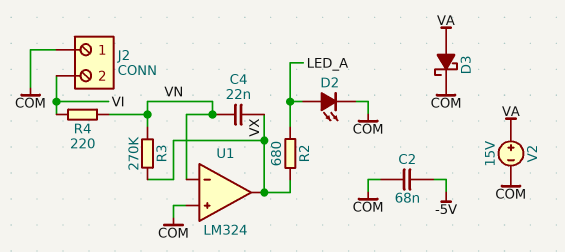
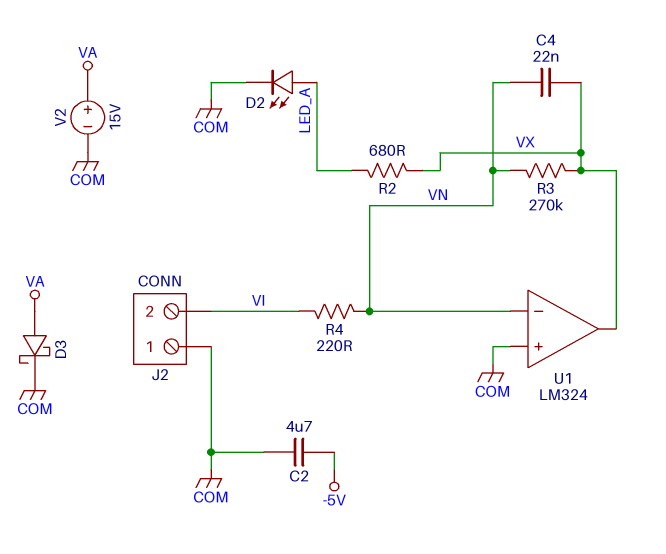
C2: 68nF (-5V, COM) -> 4.7uF (-5V, COM)

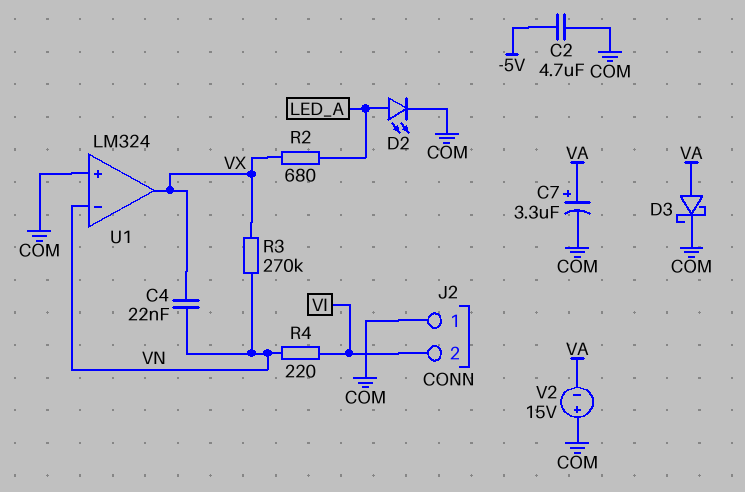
C7: none -> 3.3uF (plus VA, minus COM)
V2: 15V (plus VA, minus COM) -> 15V (plus COM, minus VA)

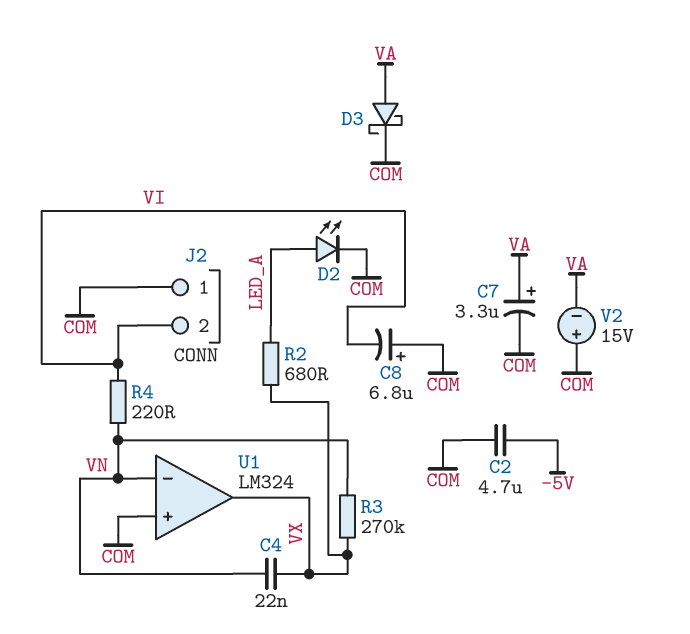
C8: none -> 6.8uF (plus COM, minus VI)

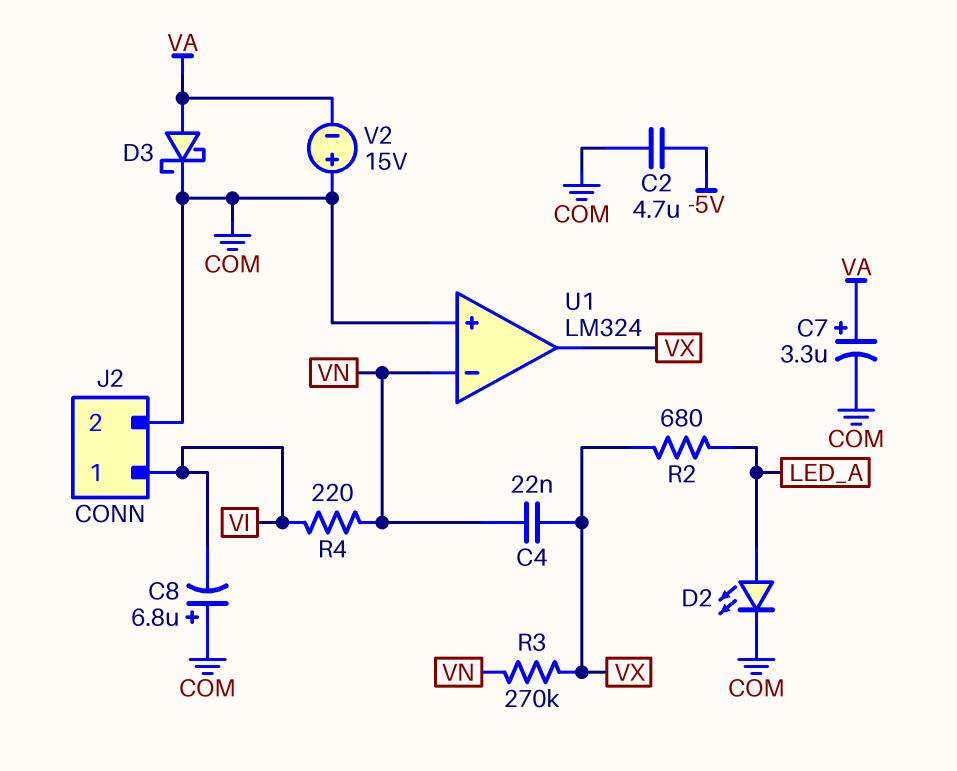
J2 pin 1: COM -> VI
J2 pin 2: VI -> COM

